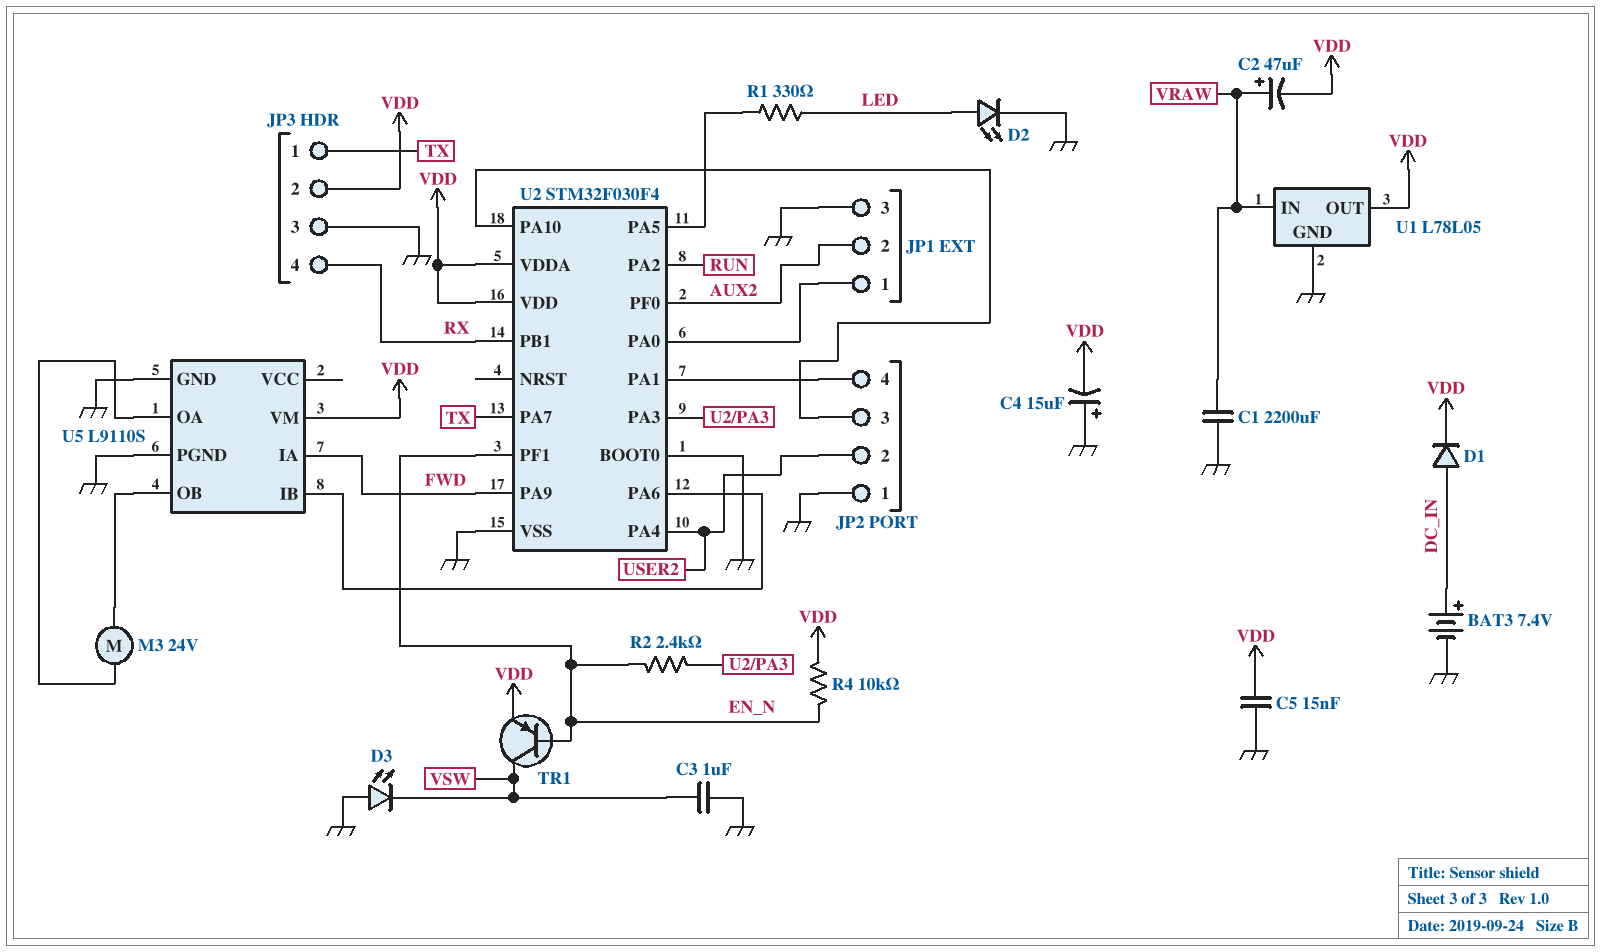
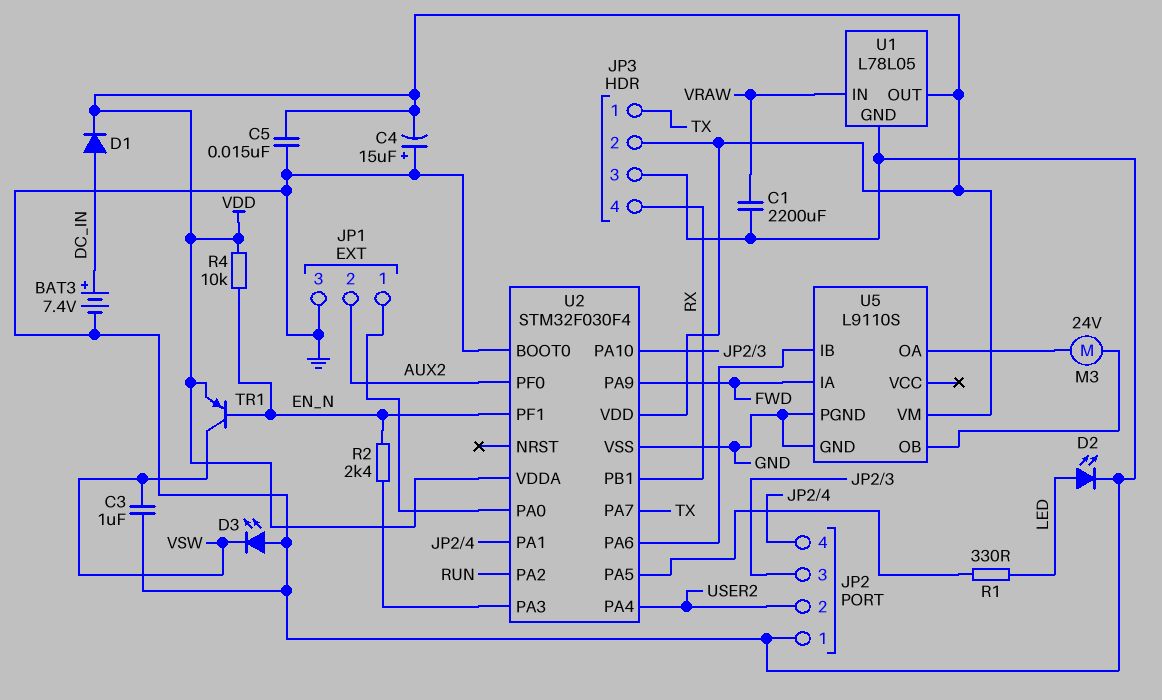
C2: 47uF (plus VRAW, minus VDD) -> none

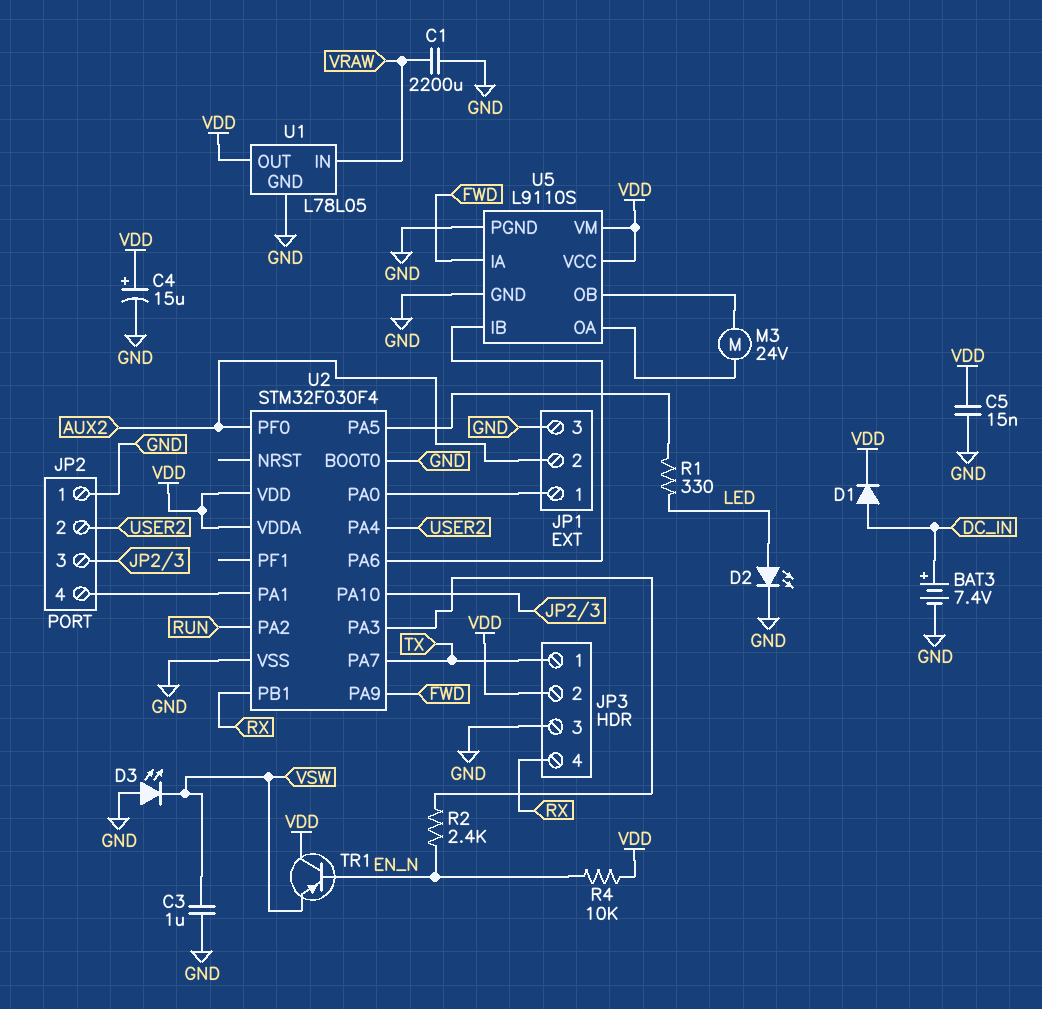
C4: 15uF (plus GND, minus VDD) -> 15uF (plus VDD, minus GND)
TR1: PNP (B EN_N, C VSW, E VDD) -> PNP (B EN_N, C VDD, E VSW)
U2 pin PF1: EN_N -> none
U5 pin VCC: none -> VDD

